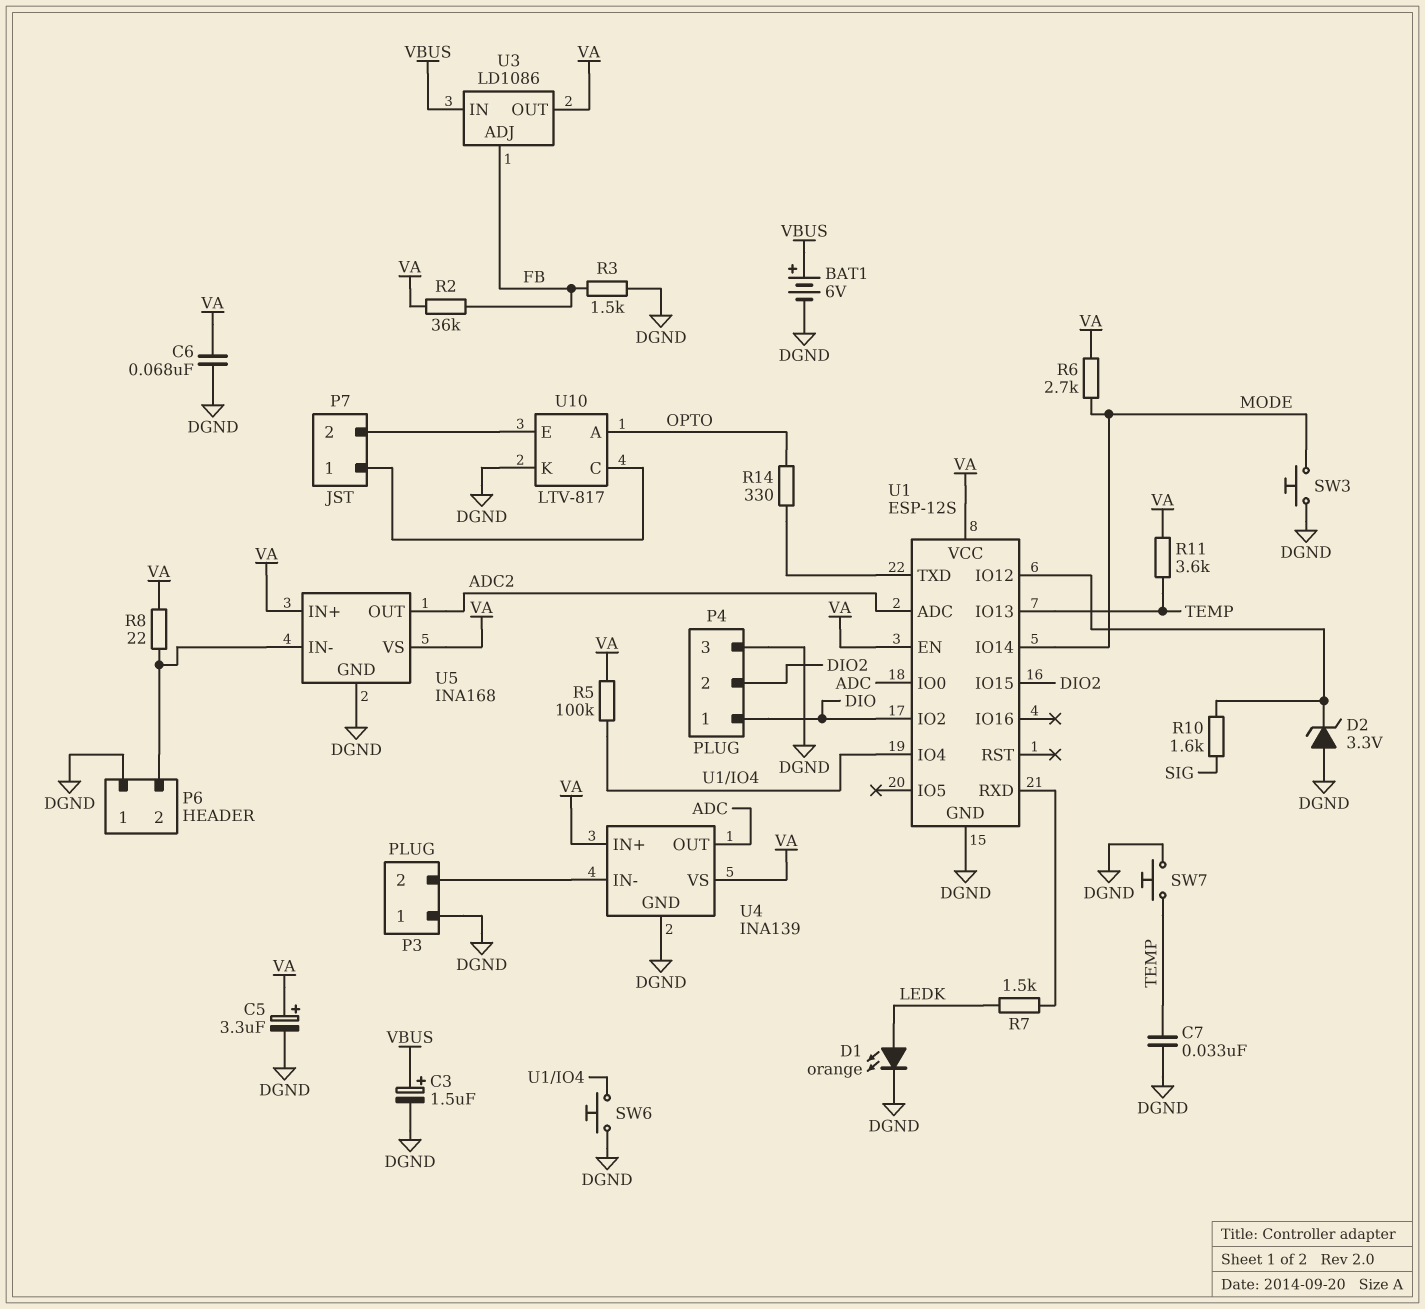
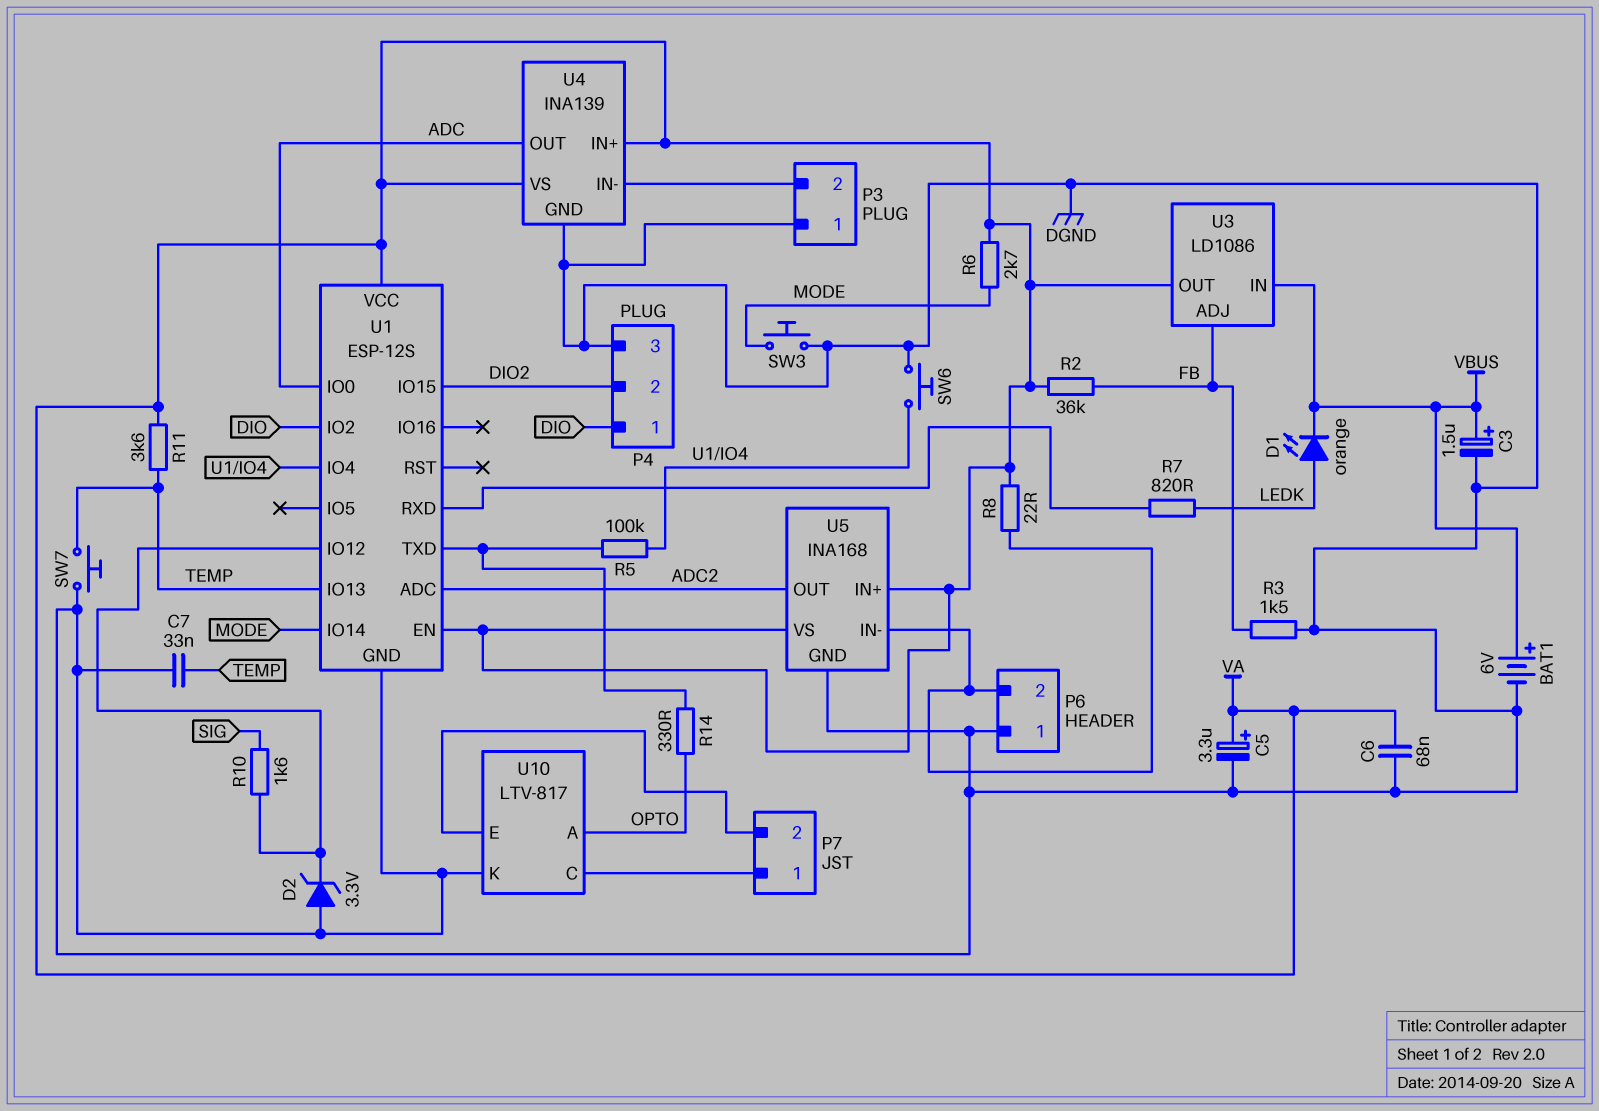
D1: LED orange (A LEDK, K DGND) -> LED orange (A LEDK, K VBUS)
R5: 100k (U1/IO4, VA) -> 100k (U1/IO4, U1/TXD)
R7: 1.5k (LEDK, U1/RXD) -> 820 (LEDK, U1/RXD)

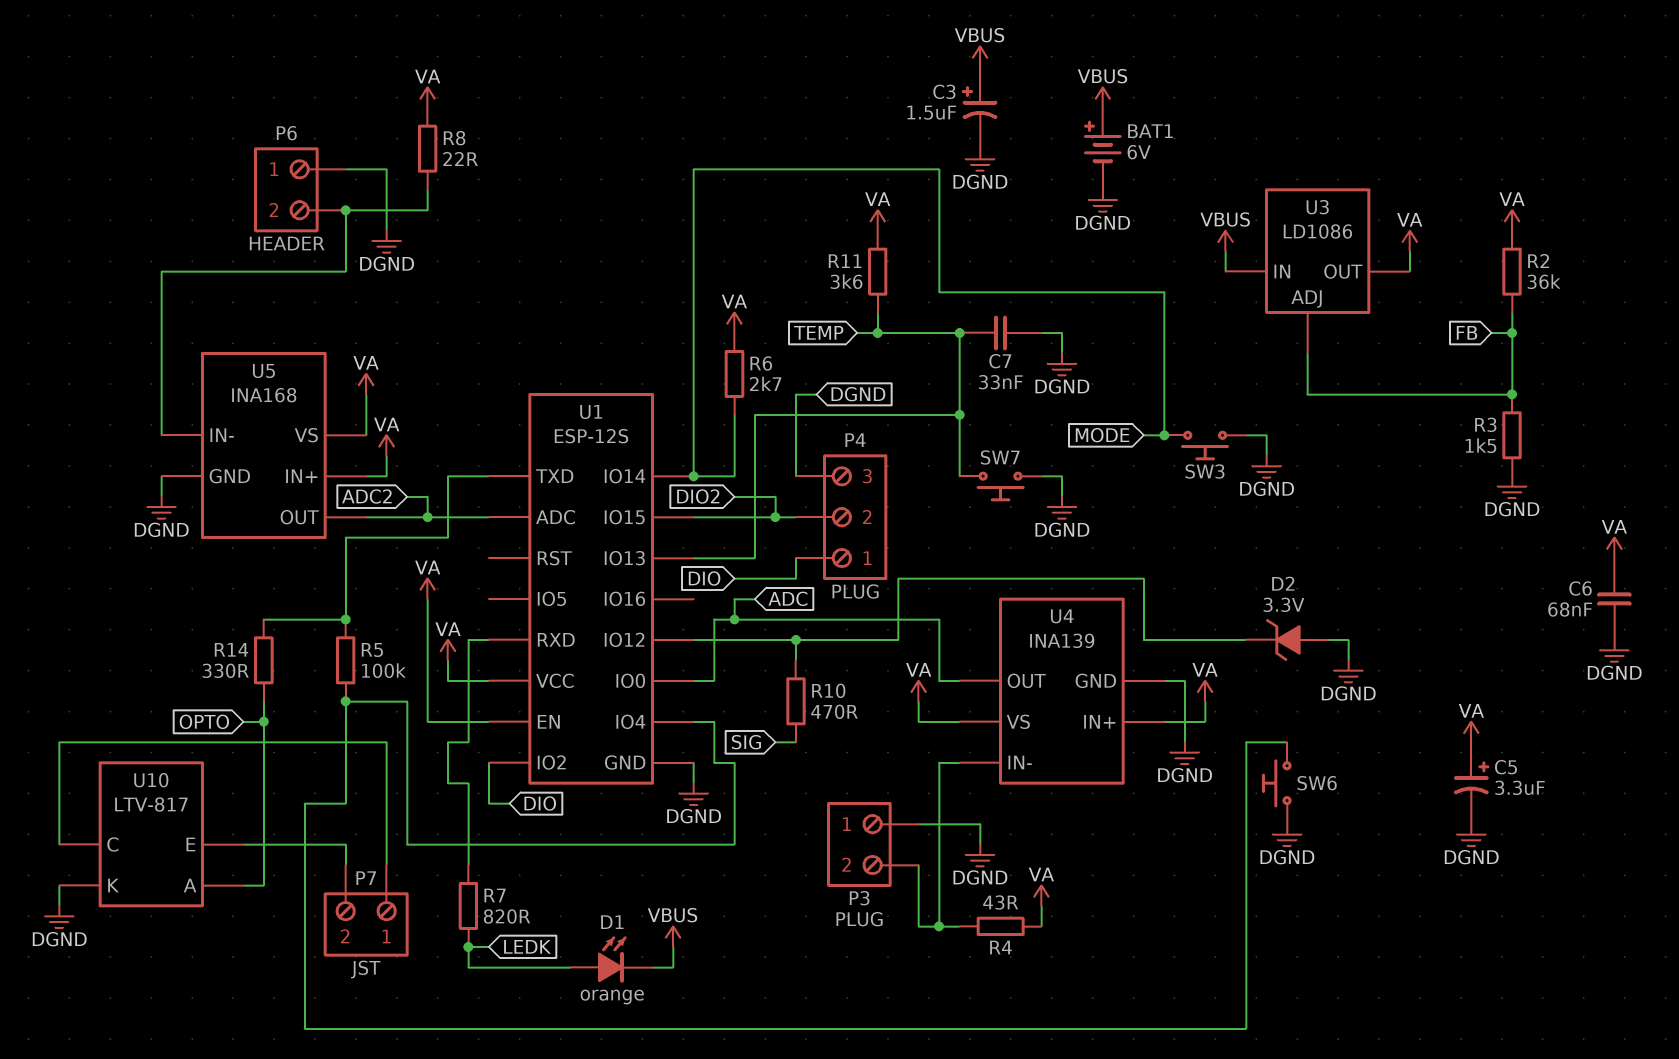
R4: none -> 43 (P3/2, VA)
R10: 1.6k (SIG, U1/IO12) -> 470 (SIG, U1/IO12)

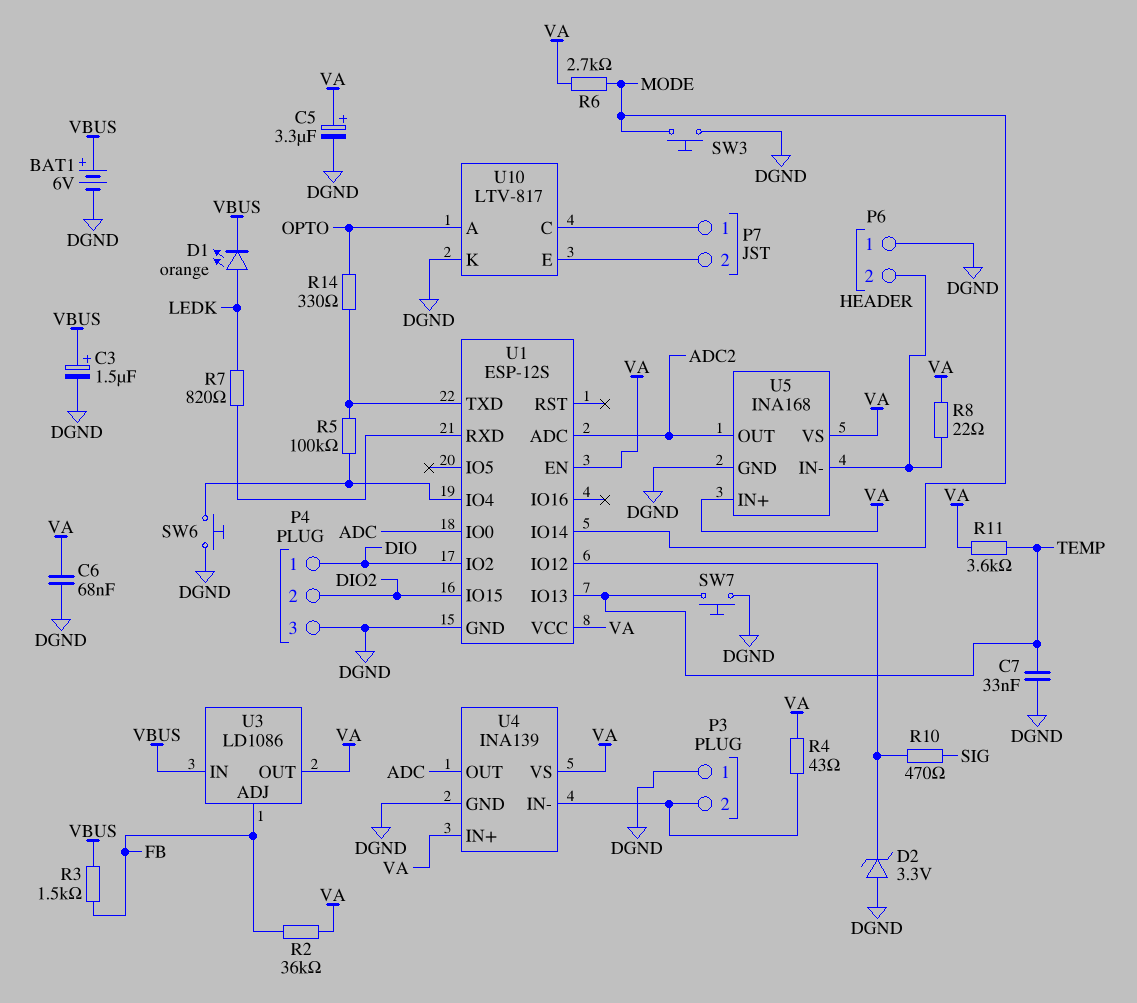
R3: 1.5k (DGND, FB) -> 1.5k (FB, VBUS)

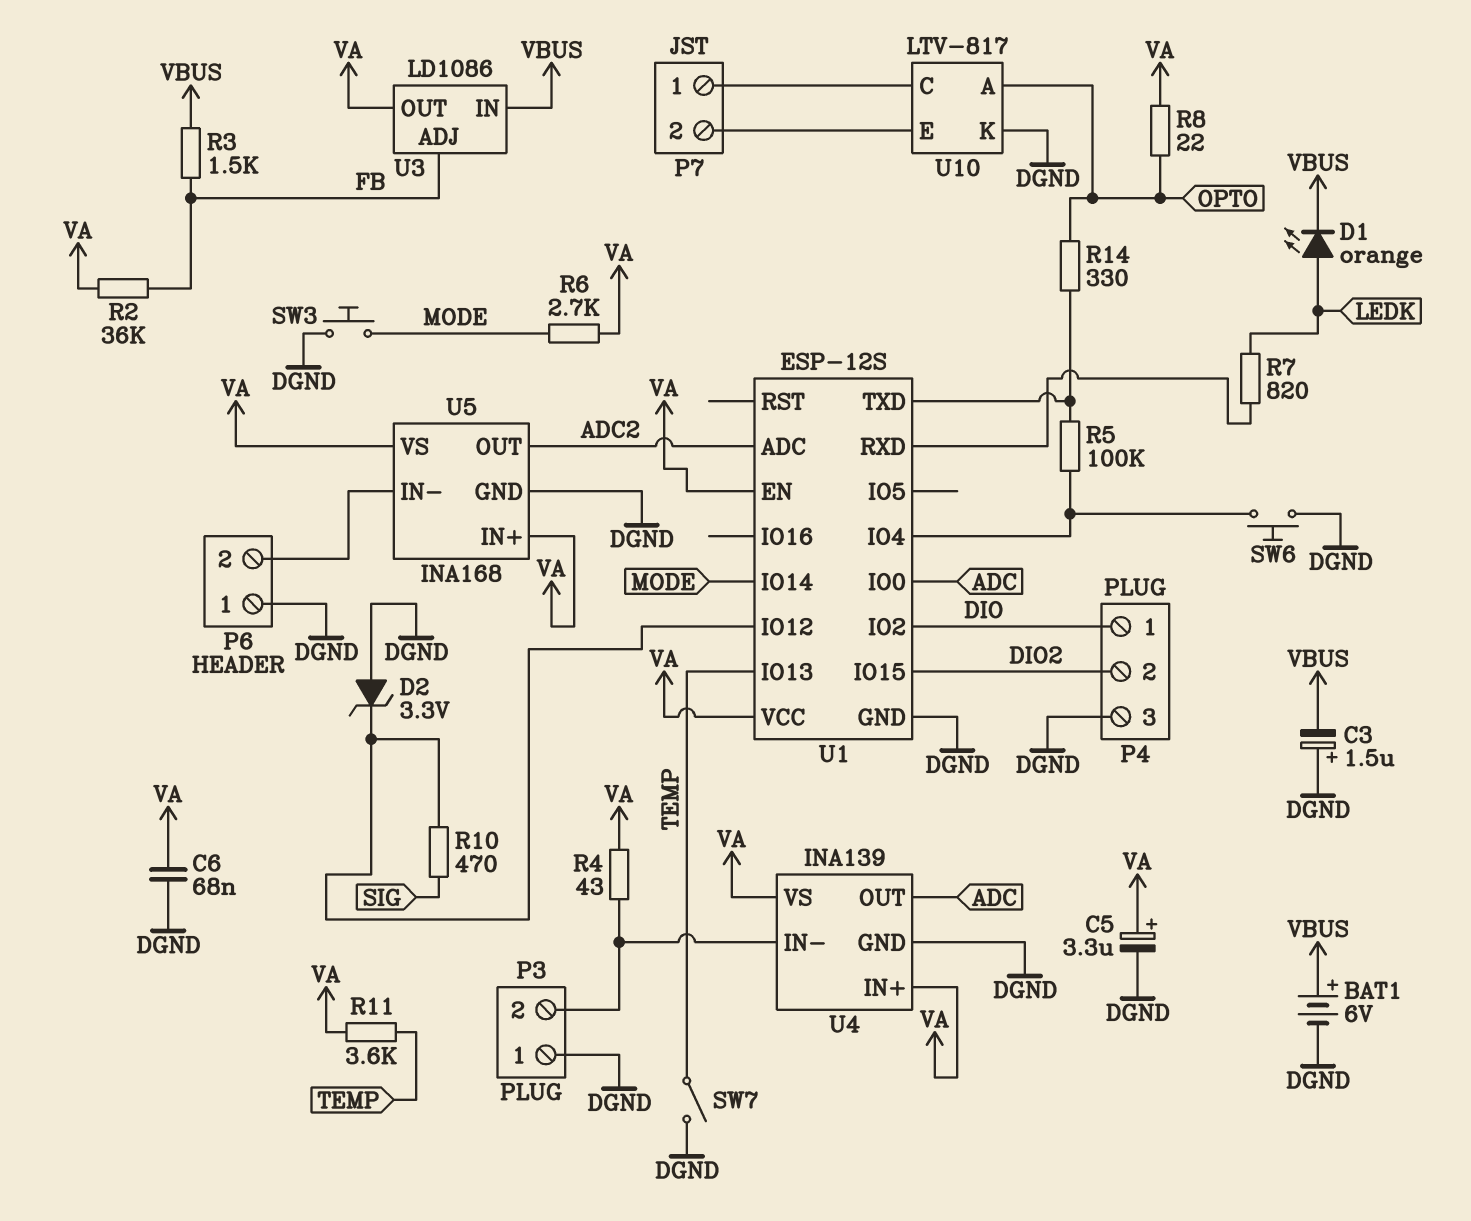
C3: 1.5uF (plus VBUS, minus DGND) -> 1.5uF (plus DGND, minus VBUS)
C7: 33nF (DGND, TEMP) -> none
R8: 22 (P6/2, VA) -> 22 (OPTO, VA)
SW7: button (DGND, TEMP) -> switch (DGND, TEMP)

